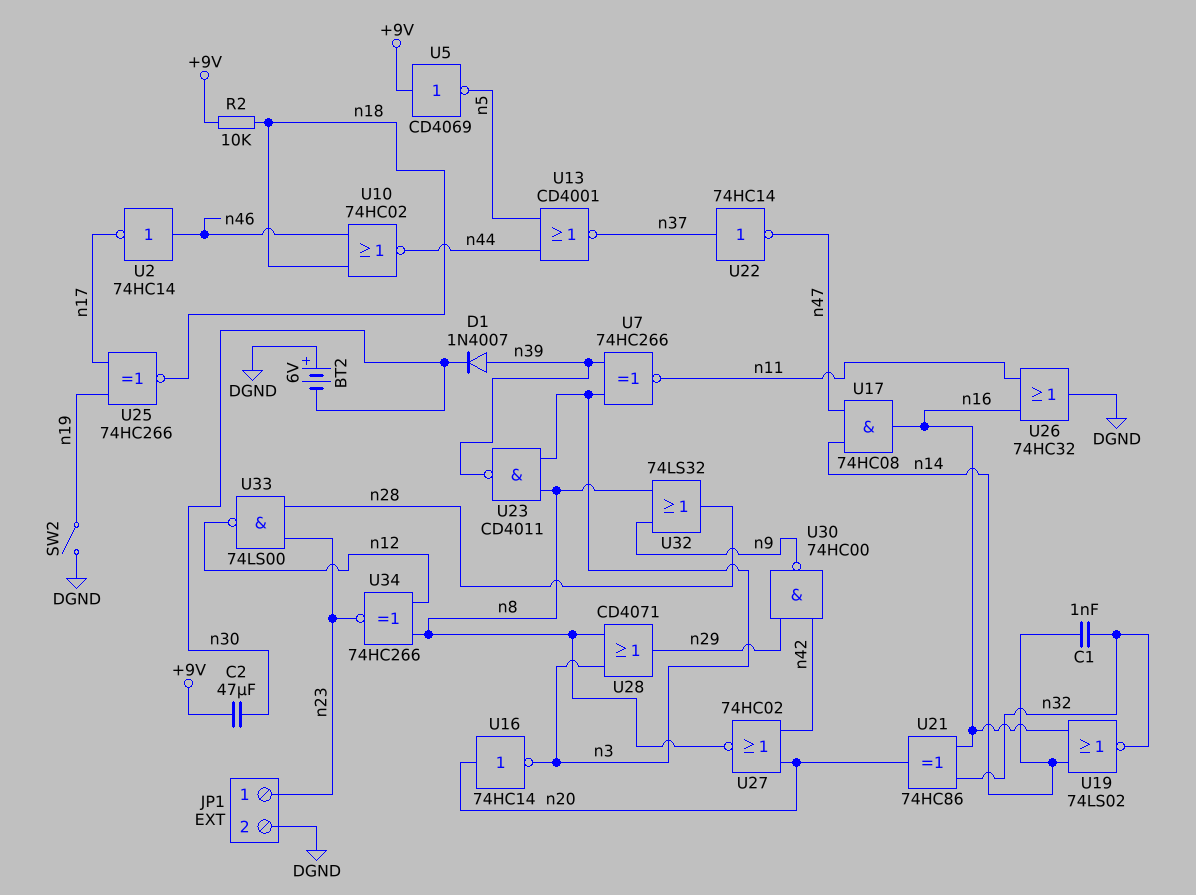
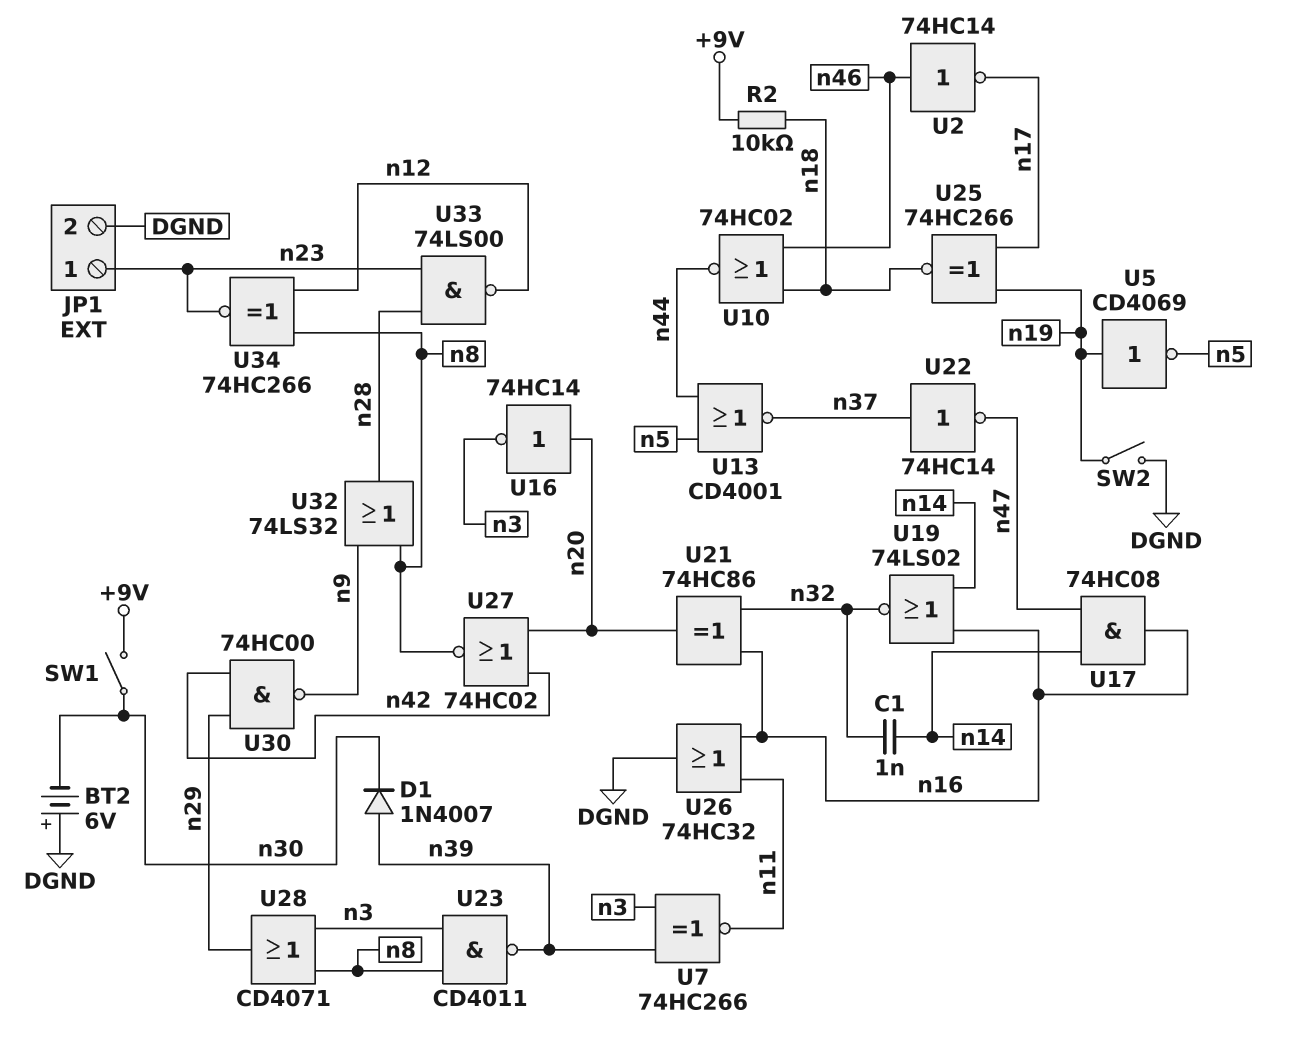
C2: 47uF (+9V, n30) -> none
SW1: none -> switch (+9V, n30)
U5: NOT CD4069 (in +9V, out n5) -> NOT CD4069 (in n19, out n5)

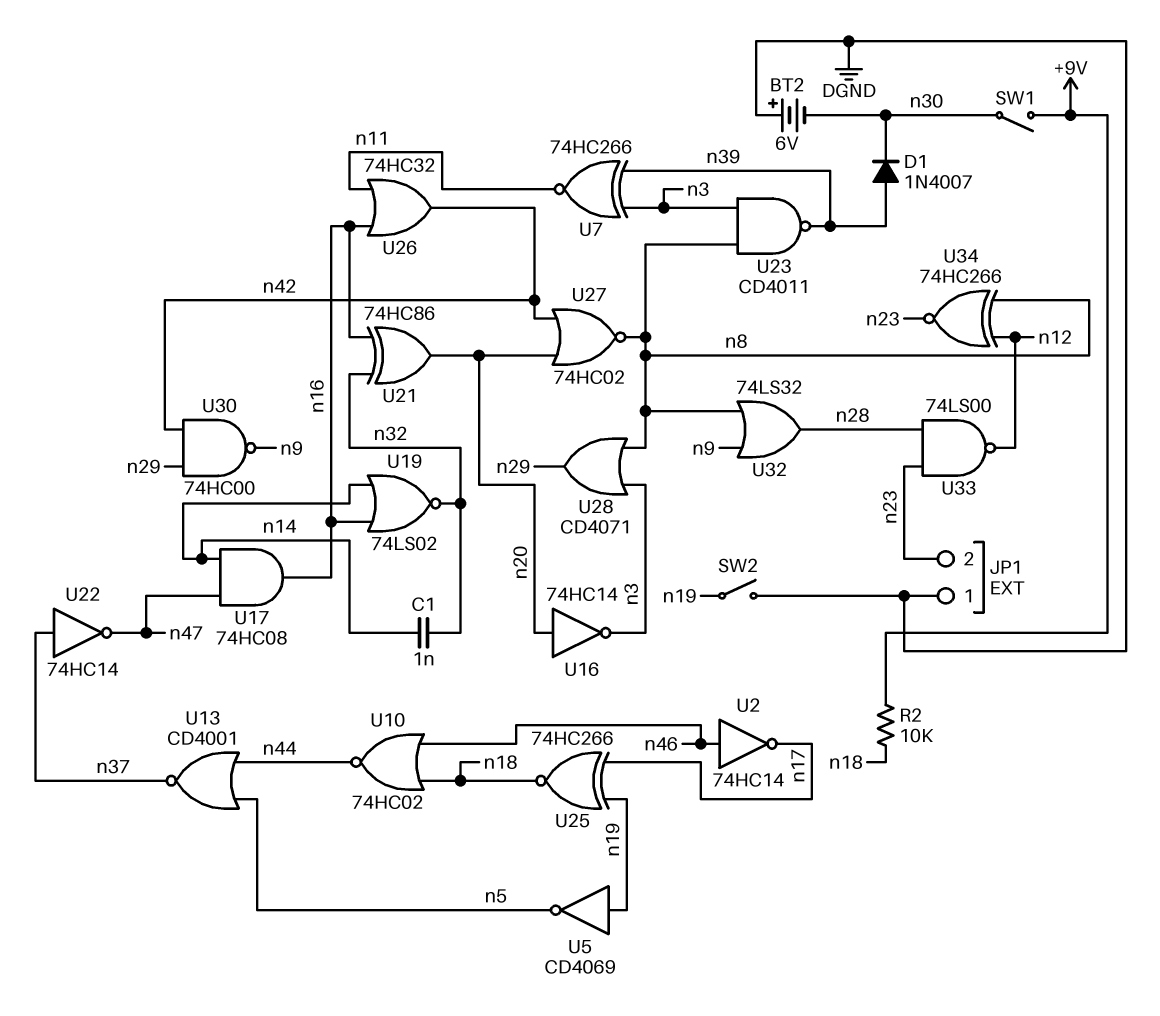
JP1 pin 1: n23 -> DGND
JP1 pin 2: DGND -> n23
U26: OR 74HC32 (in n11, in n16, out DGND) -> OR 74HC32 (in n11, in n16, out n42)

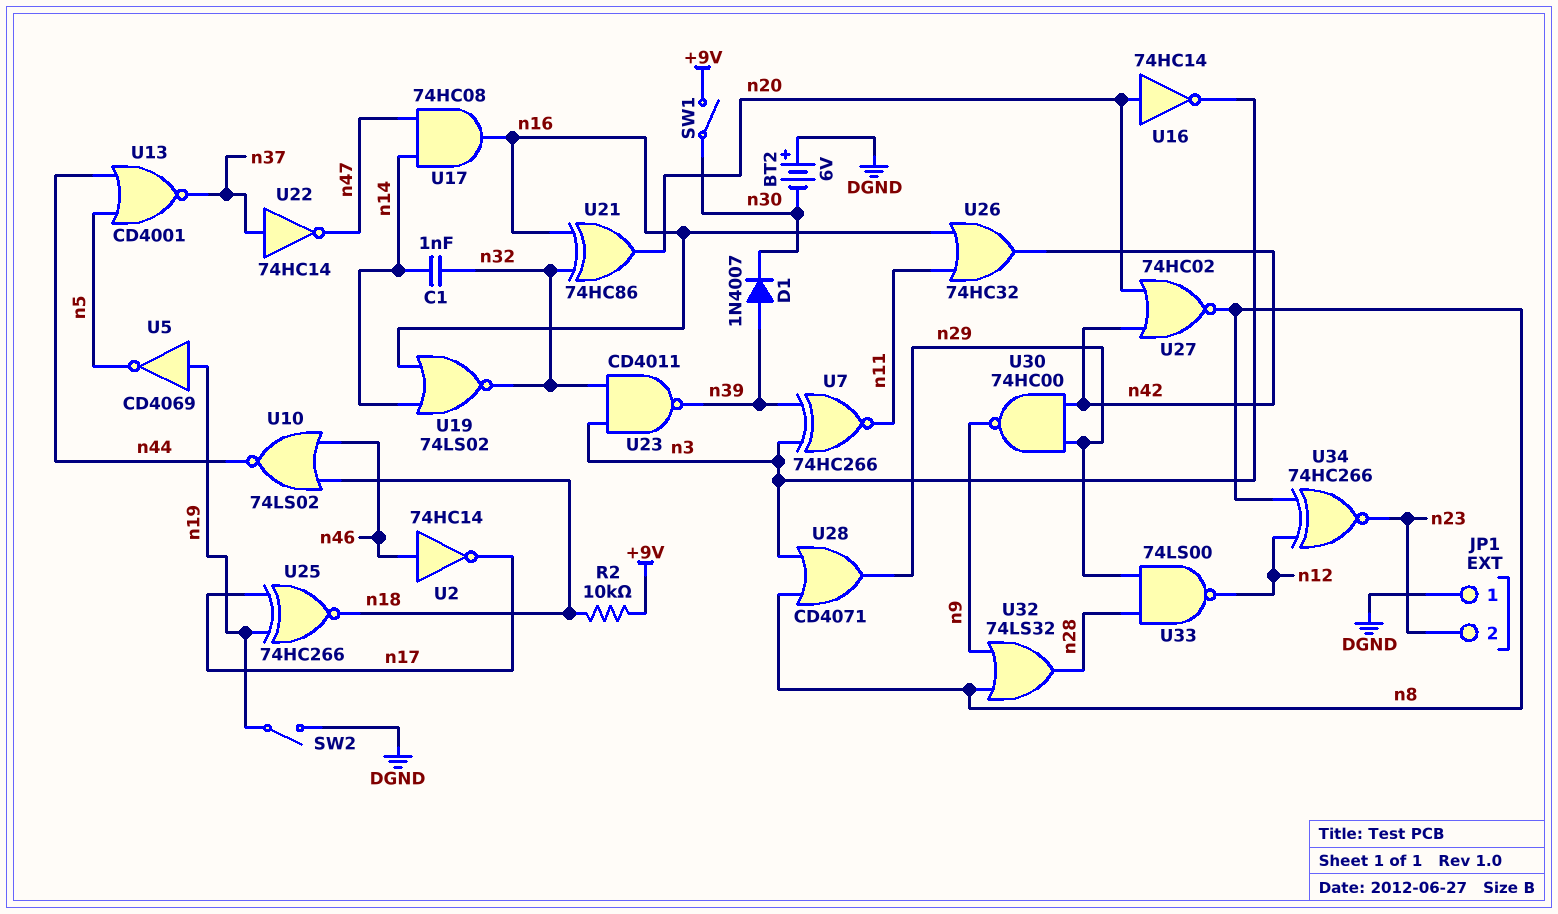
U10: NOR 74HC02 (in n18, in n46, out n44) -> NOR 74LS02 (in n18, in n46, out n44)
U23: NAND CD4011 (in n3, in n8, out n39) -> NAND CD4011 (in n3, in n32, out n39)
U33: NAND 74LS00 (in n23, in n28, out n12) -> NAND 74LS00 (in n28, in n29, out n12)

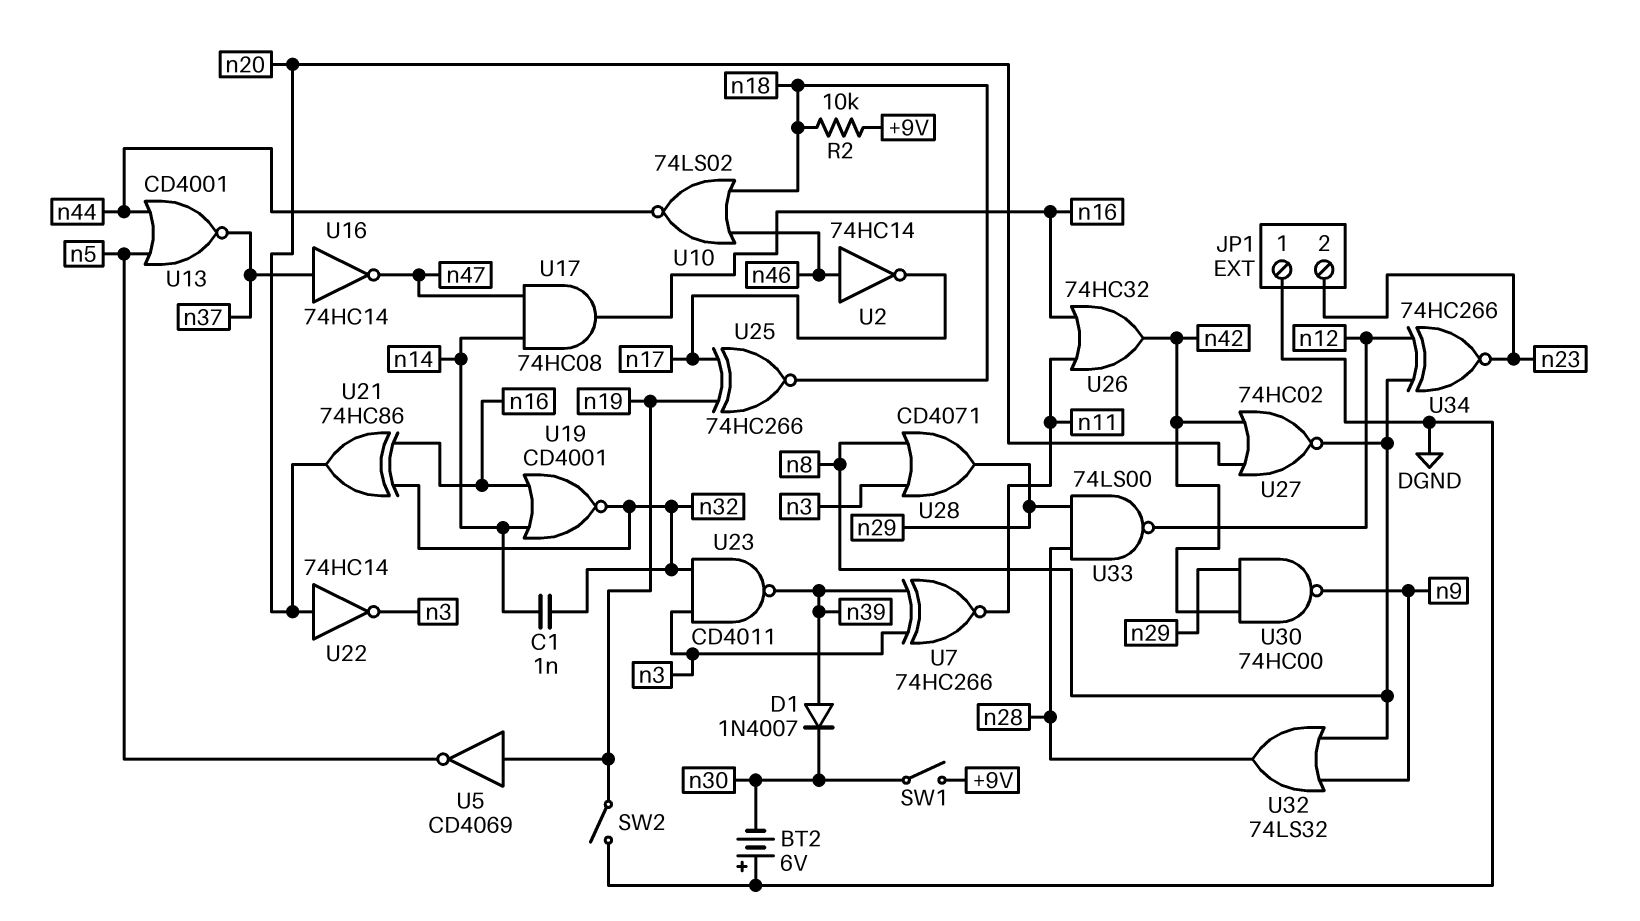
U16: NOT 74HC14 (in n20, out n3) -> NOT 74HC14 (in n37, out n47)
U19: NOR 74LS02 (in n14, in n16, out n32) -> NOR CD4001 (in n14, in n16, out n32)
U22: NOT 74HC14 (in n37, out n47) -> NOT 74HC14 (in n20, out n3)

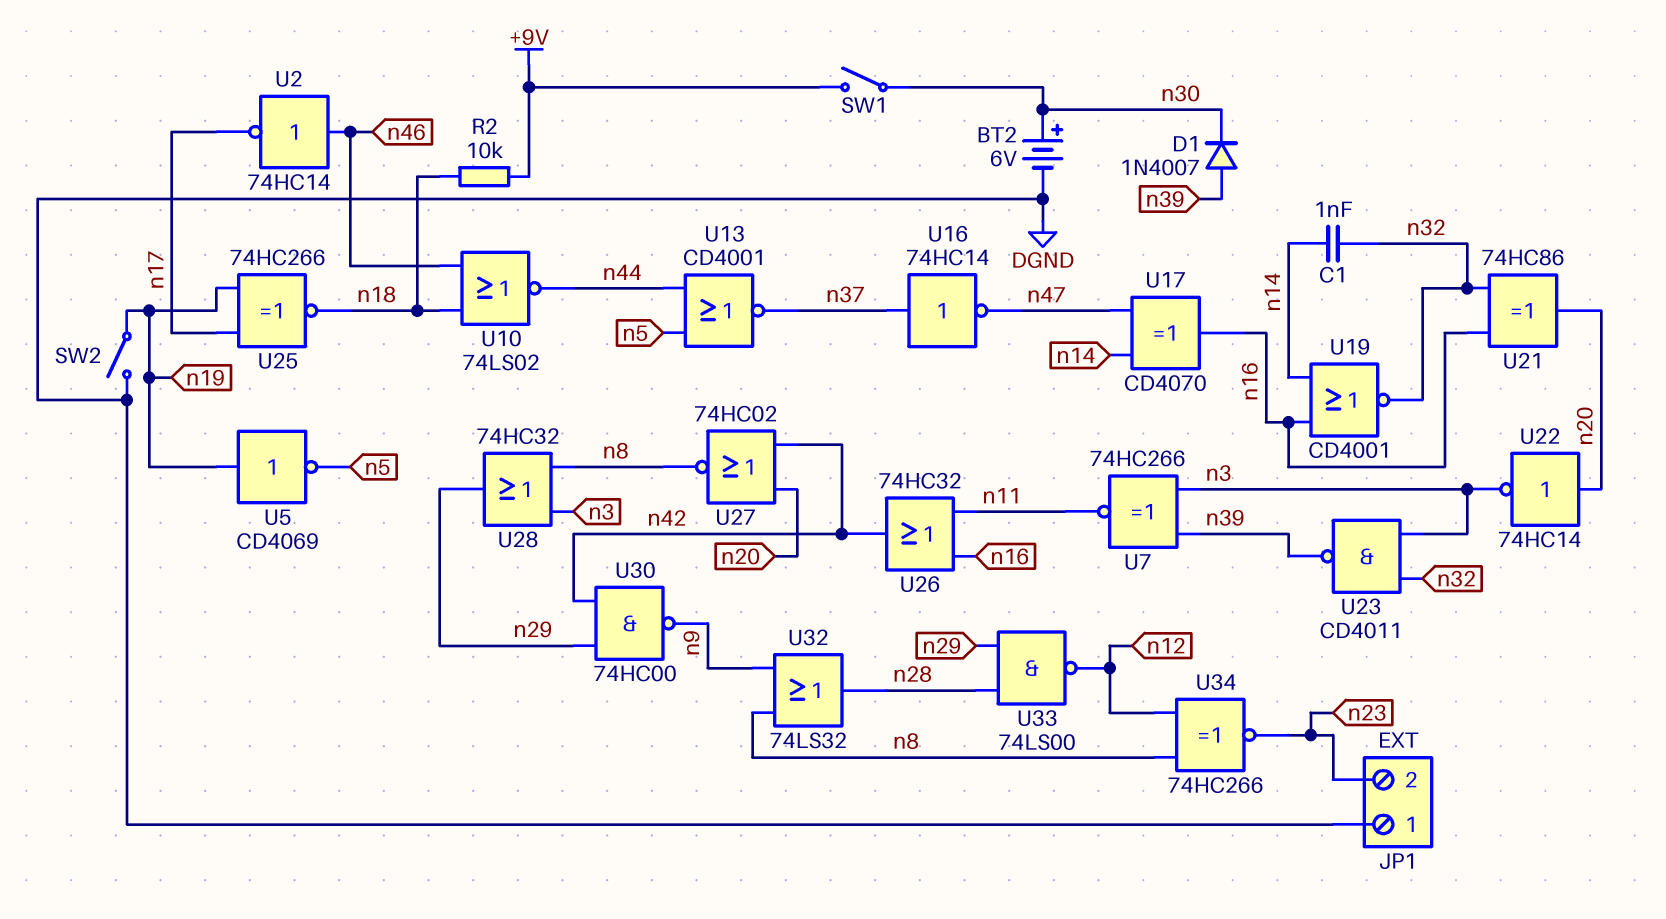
BT2: 6V (plus DGND, minus n30) -> 6V (plus n30, minus DGND)
U17: AND 74HC08 (in n14, in n47, out n16) -> XOR CD4070 (in n14, in n47, out n16)
U28: OR CD4071 (in n3, in n8, out n29) -> OR 74HC32 (in n3, in n8, out n29)

